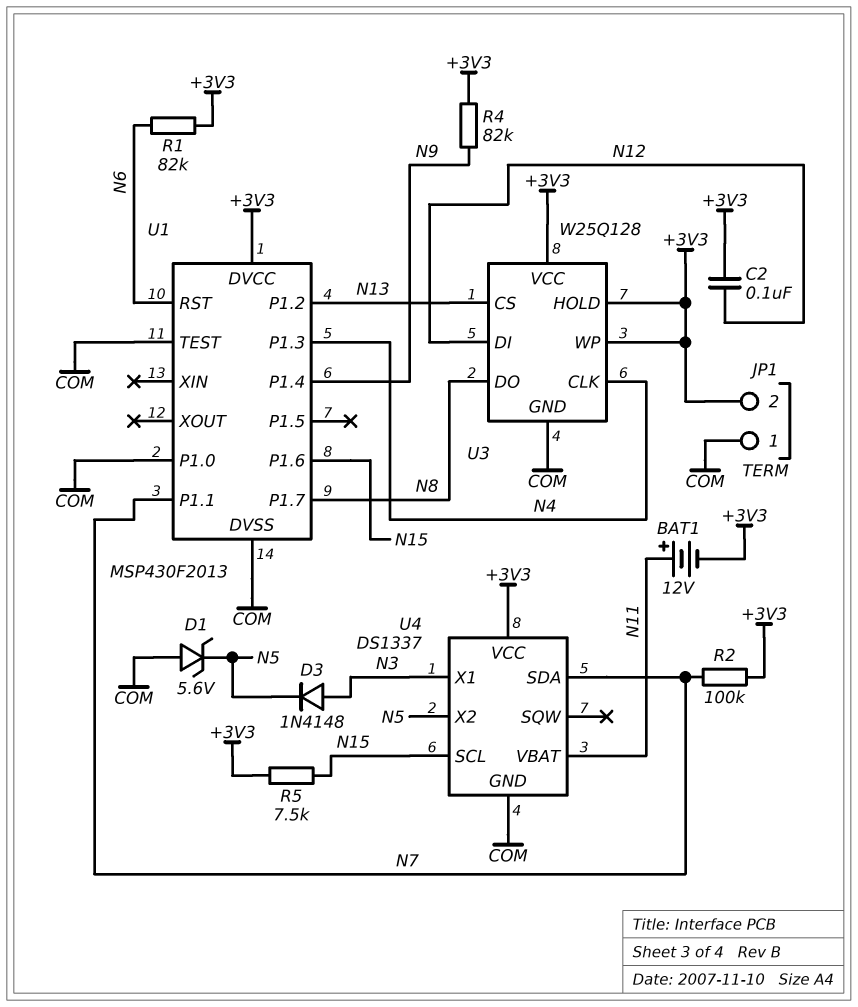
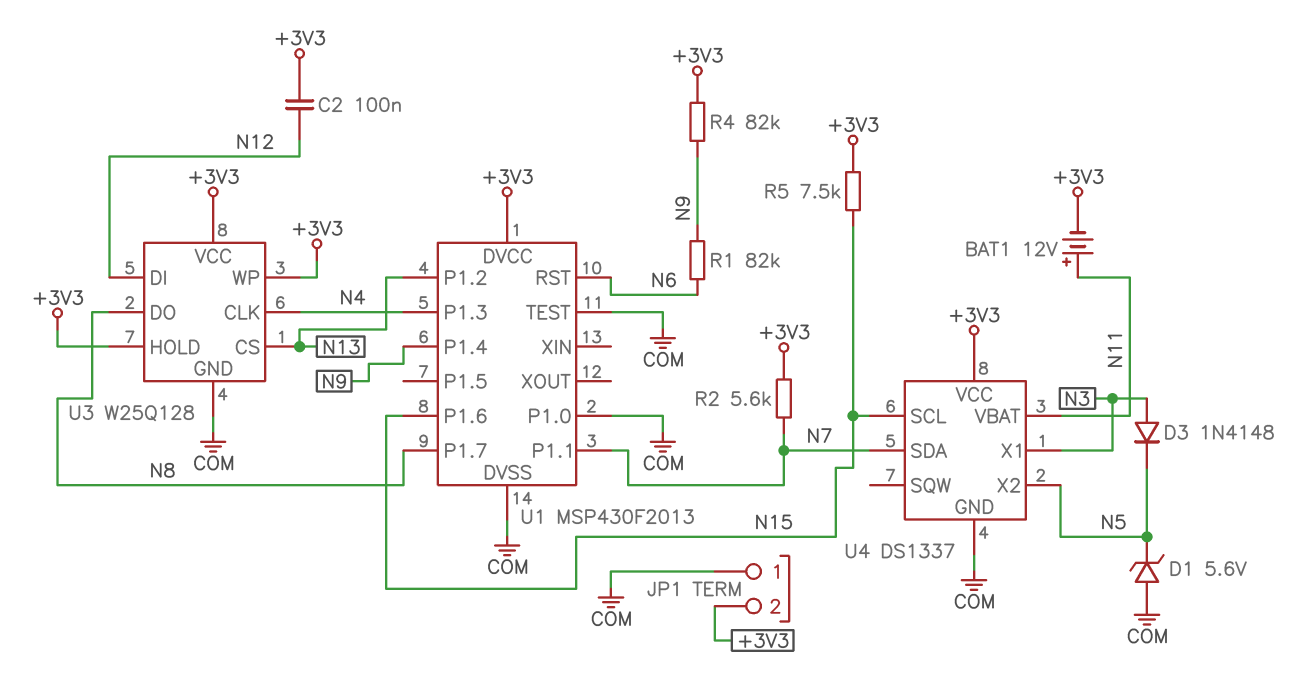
R1: 82k (+3V3, N6) -> 82k (N6, N9)
R2: 100k (+3V3, N7) -> 5.6k (+3V3, N7)

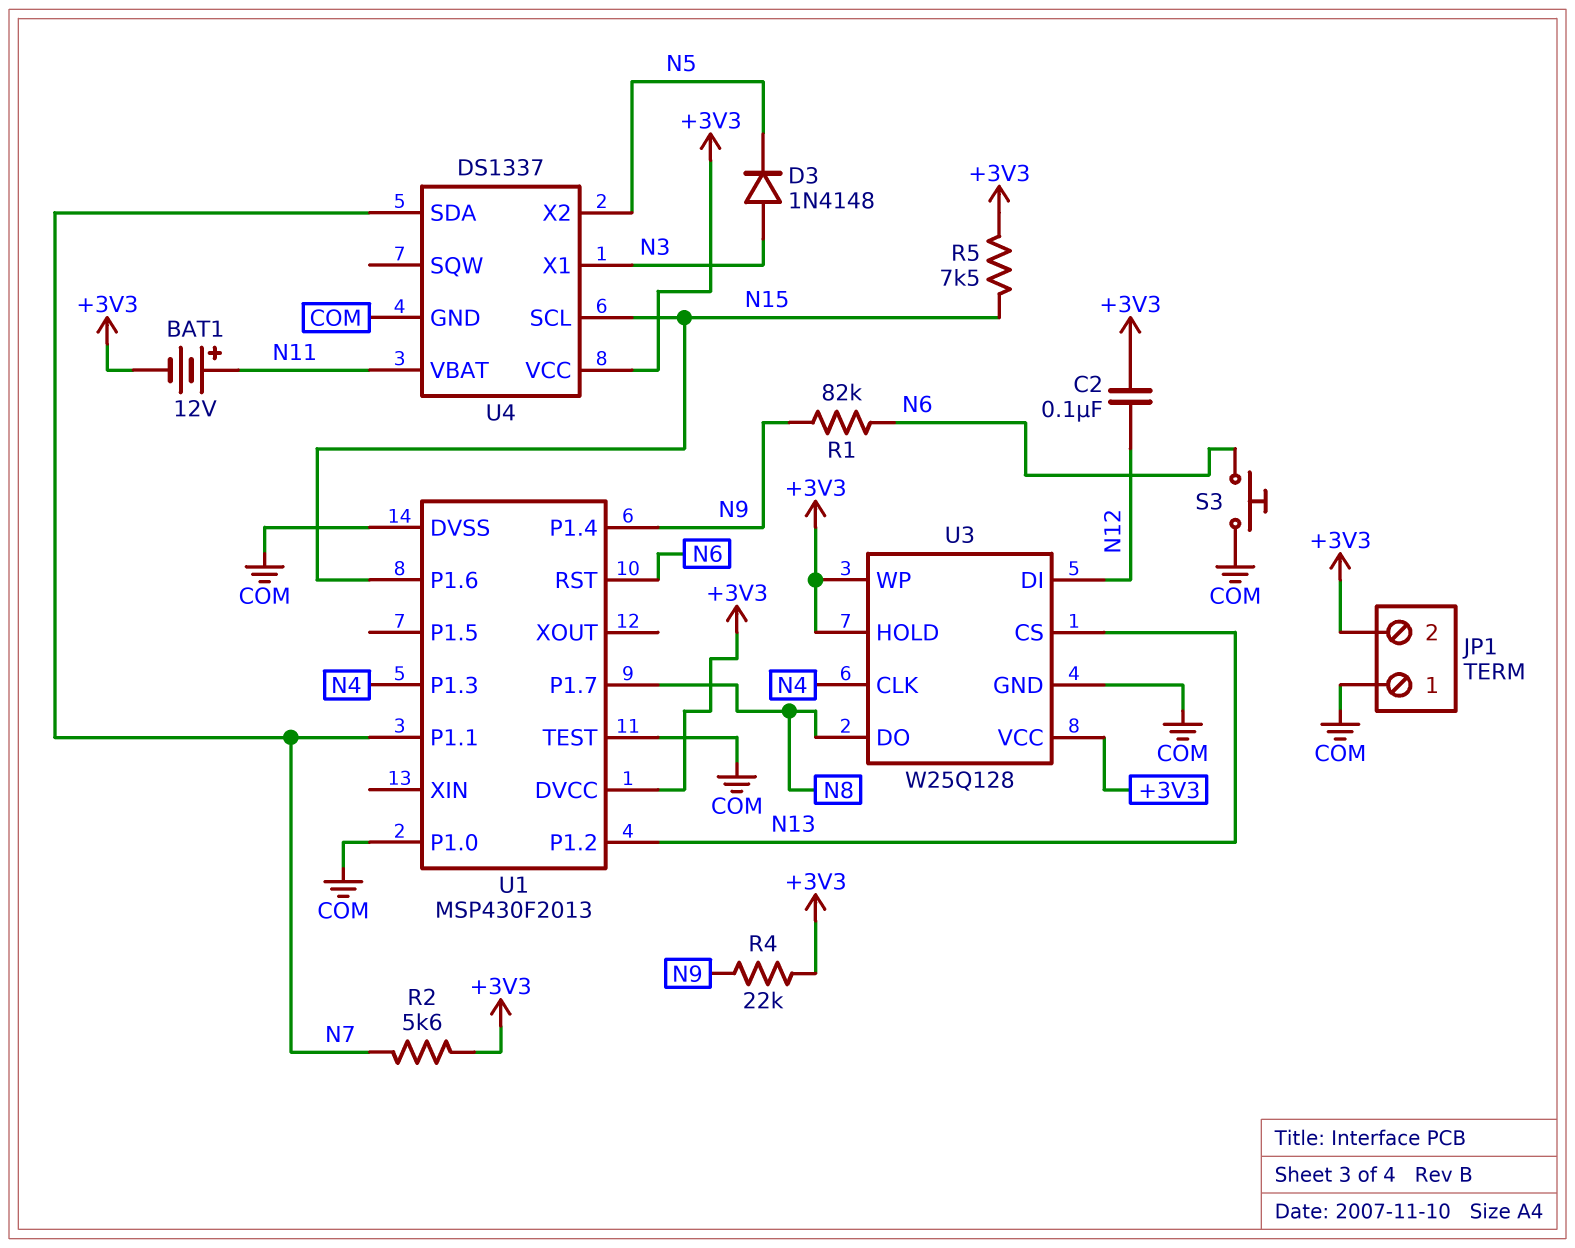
D1: zener 5.6V (A COM, K N5) -> none
R4: 82k (+3V3, N9) -> 22k (+3V3, N9)
S3: none -> button (COM, N6)

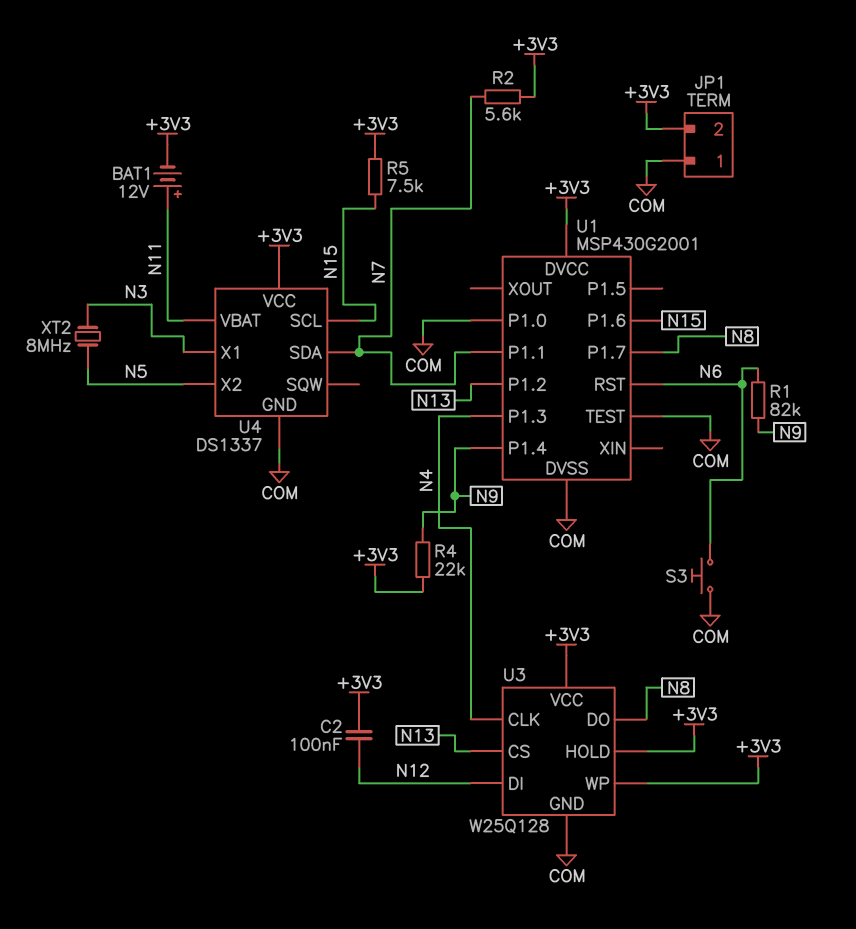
D3: diode 1N4148 (A N3, K N5) -> none
U1: MSP430F2013 -> MSP430G2001
XT2: none -> 8MHz (N3, N5)

